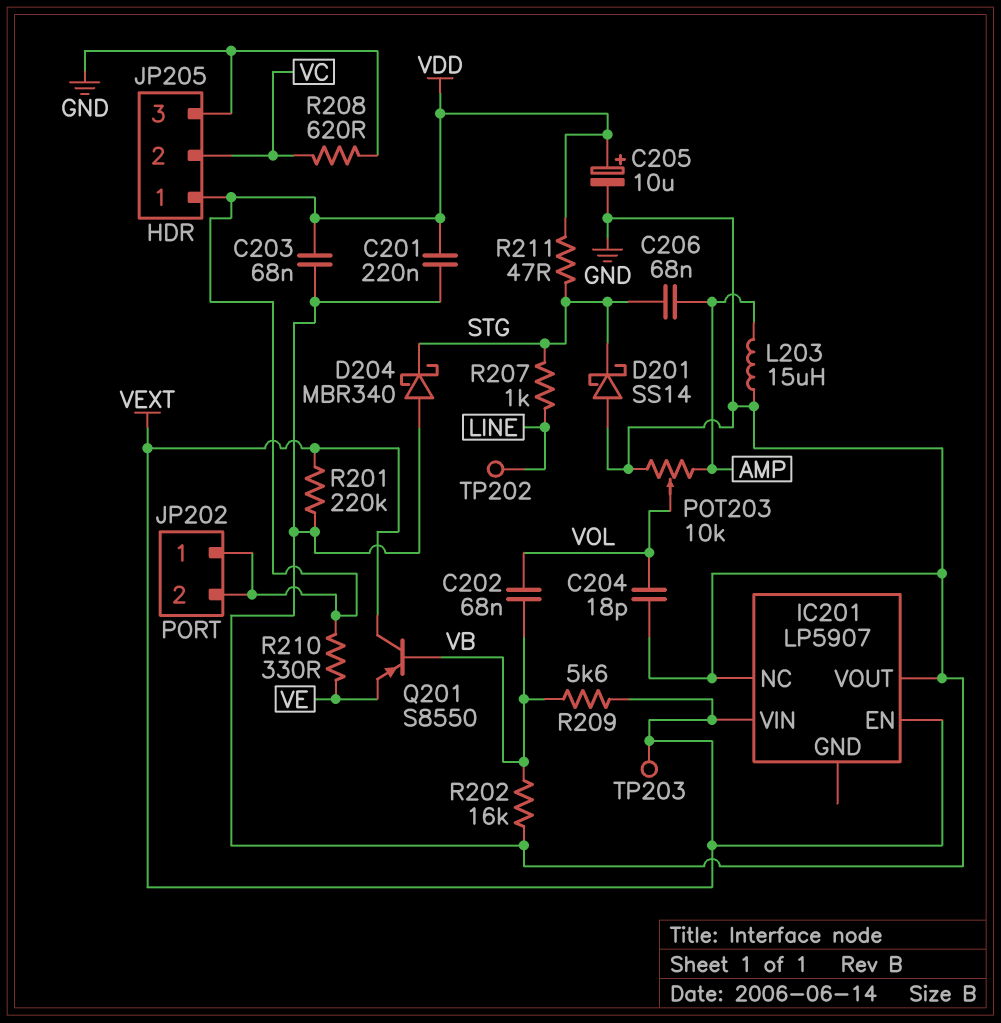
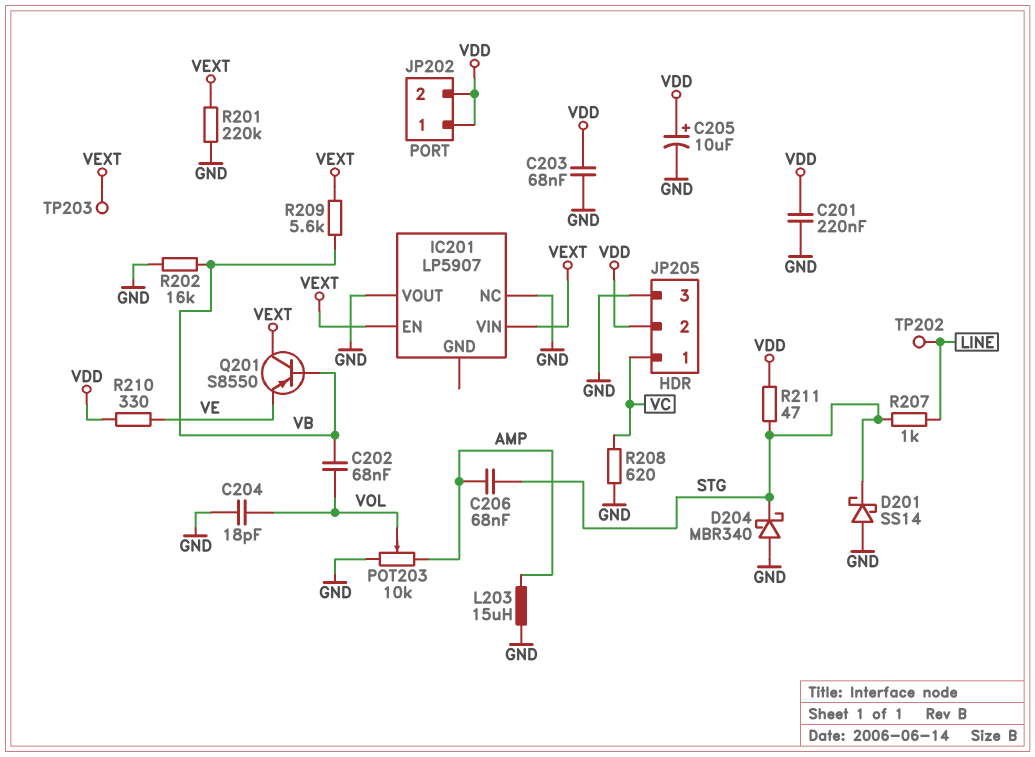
JP205 pin 1: VDD -> VC
JP205 pin 2: VC -> VDD

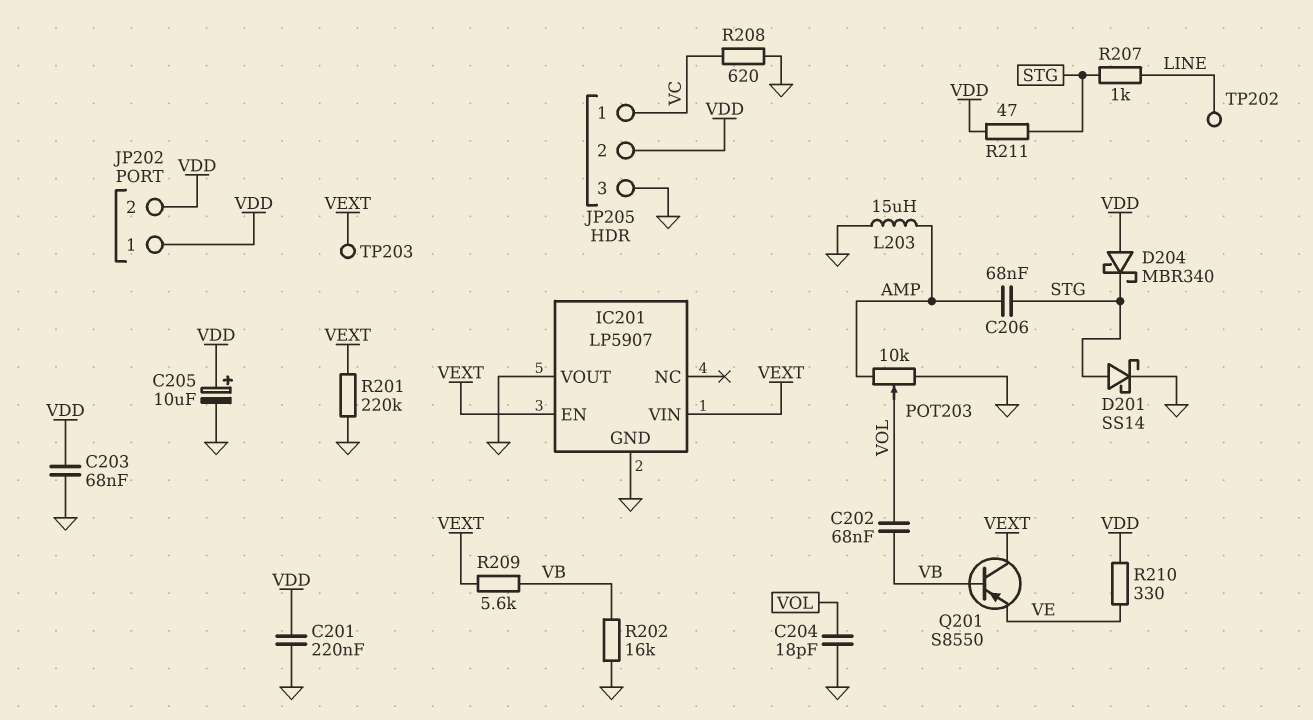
D201: schottky SS14 (A GND, K STG) -> schottky SS14 (A STG, K GND)
D204: schottky MBR340 (A GND, K STG) -> schottky MBR340 (A VDD, K STG)
IC201 pin GND: none -> GND
IC201 pin NC: GND -> none

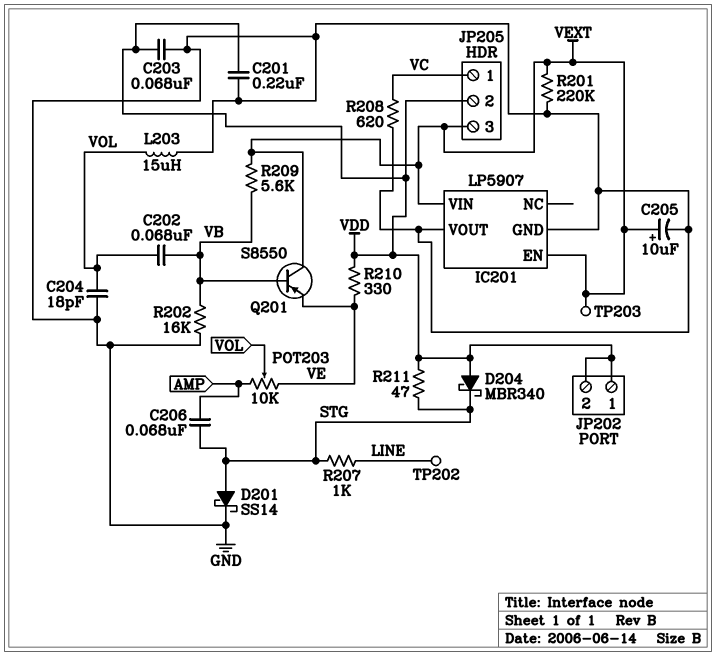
C205: 10uF (plus VDD, minus GND) -> 10uF (plus VEXT, minus GND)
JP205 pin 3: GND -> VEXT
L203: 15uH (AMP, GND) -> 15uH (GND, VOL)
POT203: 10k (AMP, GND, wiper VOL) -> 10k (AMP, VE, wiper VOL)

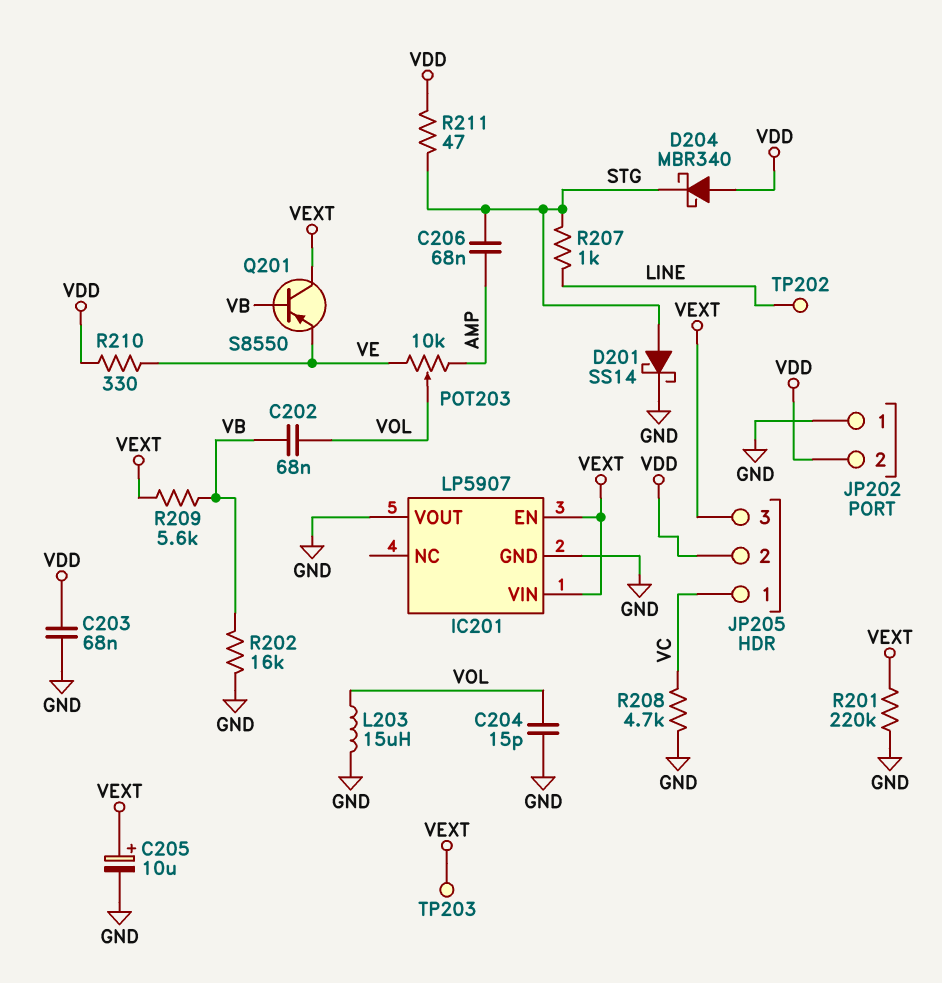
C201: 220nF (GND, VDD) -> none
C204: 18pF (GND, VOL) -> 15pF (GND, VOL)
JP202 pin 1: VDD -> GND
R208: 620 (GND, VC) -> 4.7k (GND, VC)

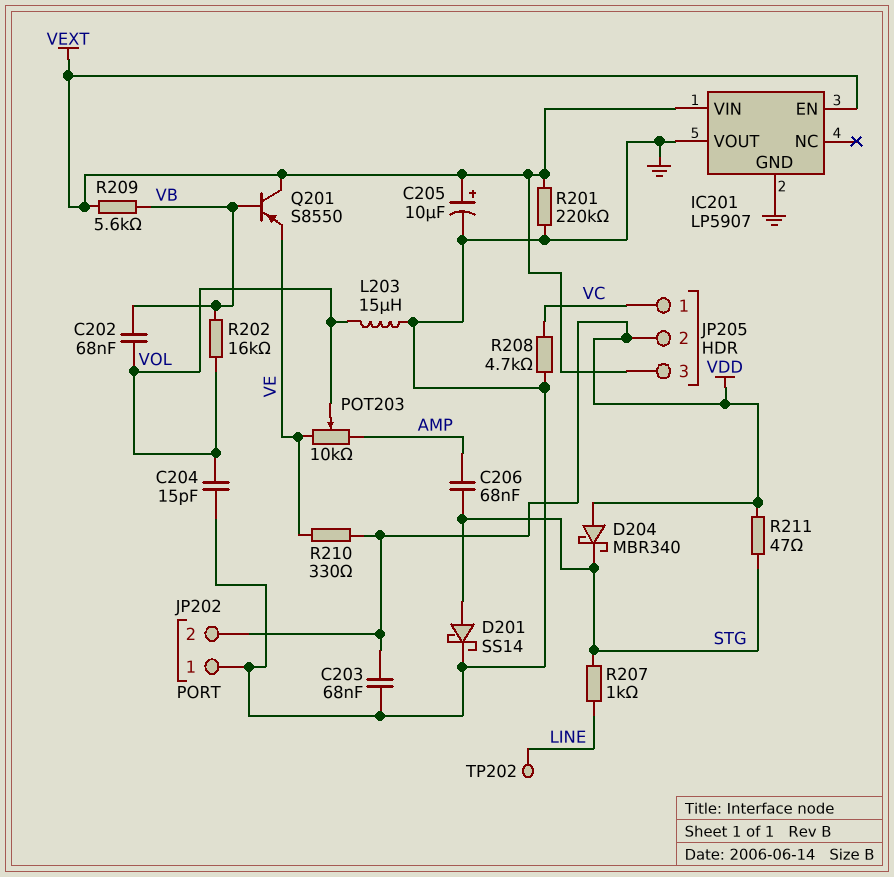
R202: 16k (GND, VB) -> 16k (VB, VOL)
TP203: test point (VEXT) -> none

